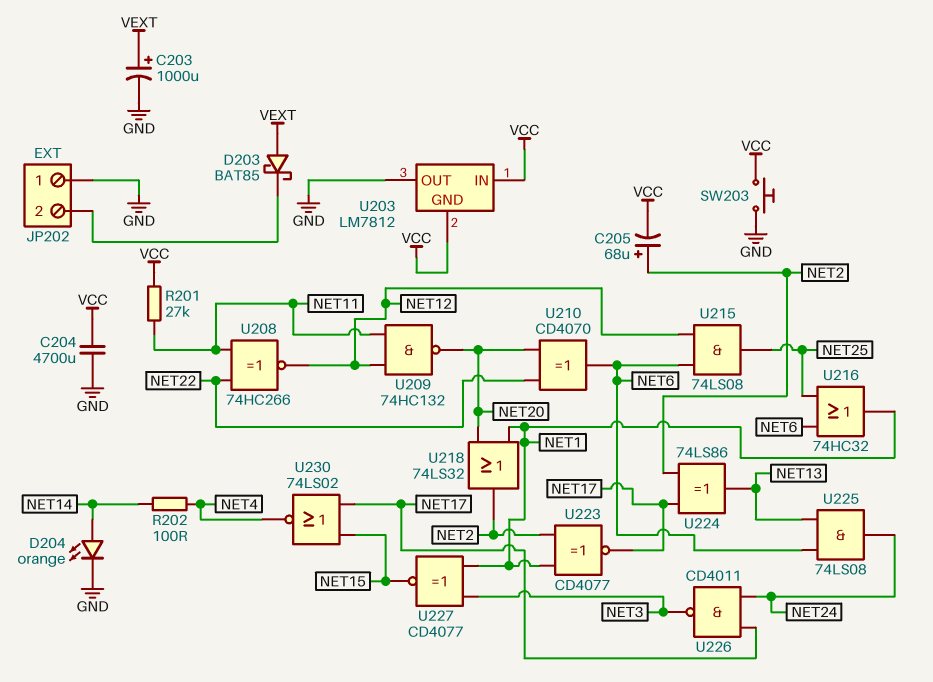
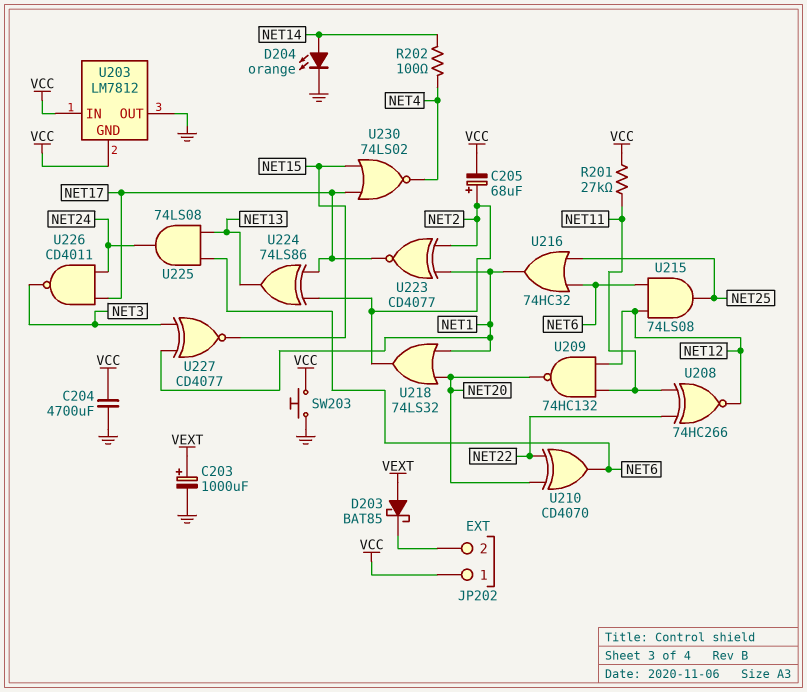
JP202 pin 1: GND -> VCC

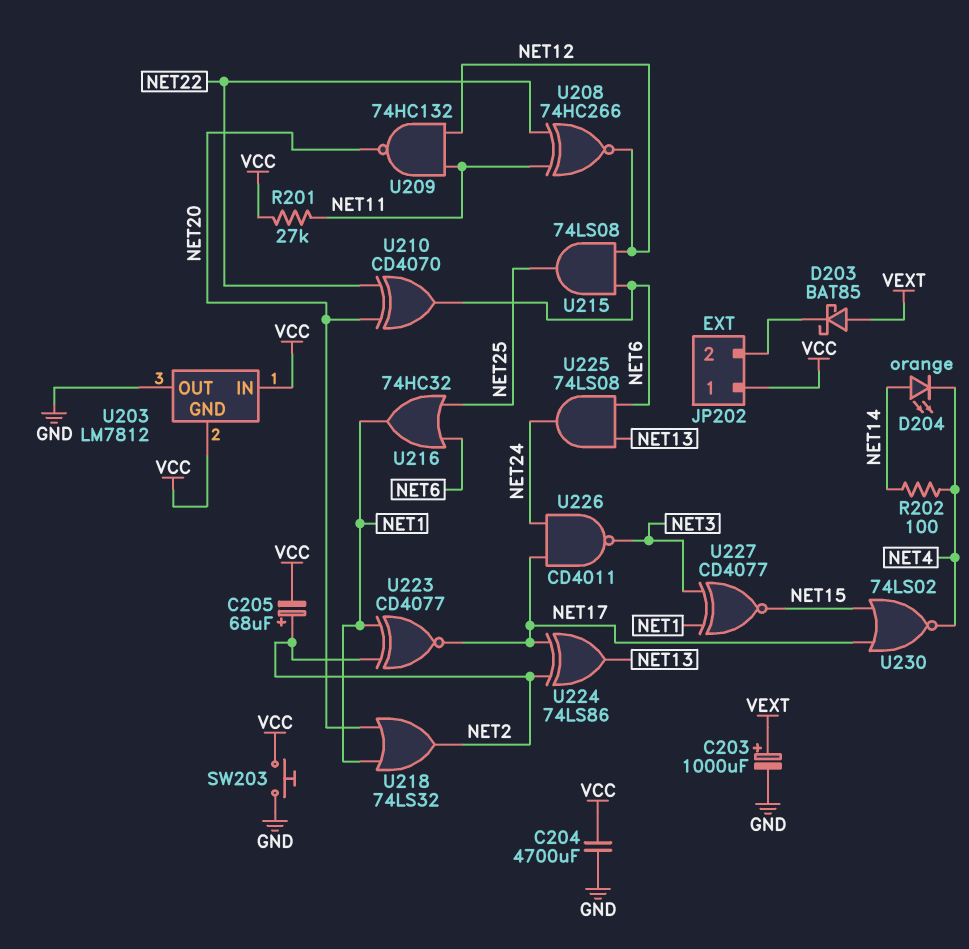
D204: LED orange (A NET14, K GND) -> LED orange (A NET14, K NET4)

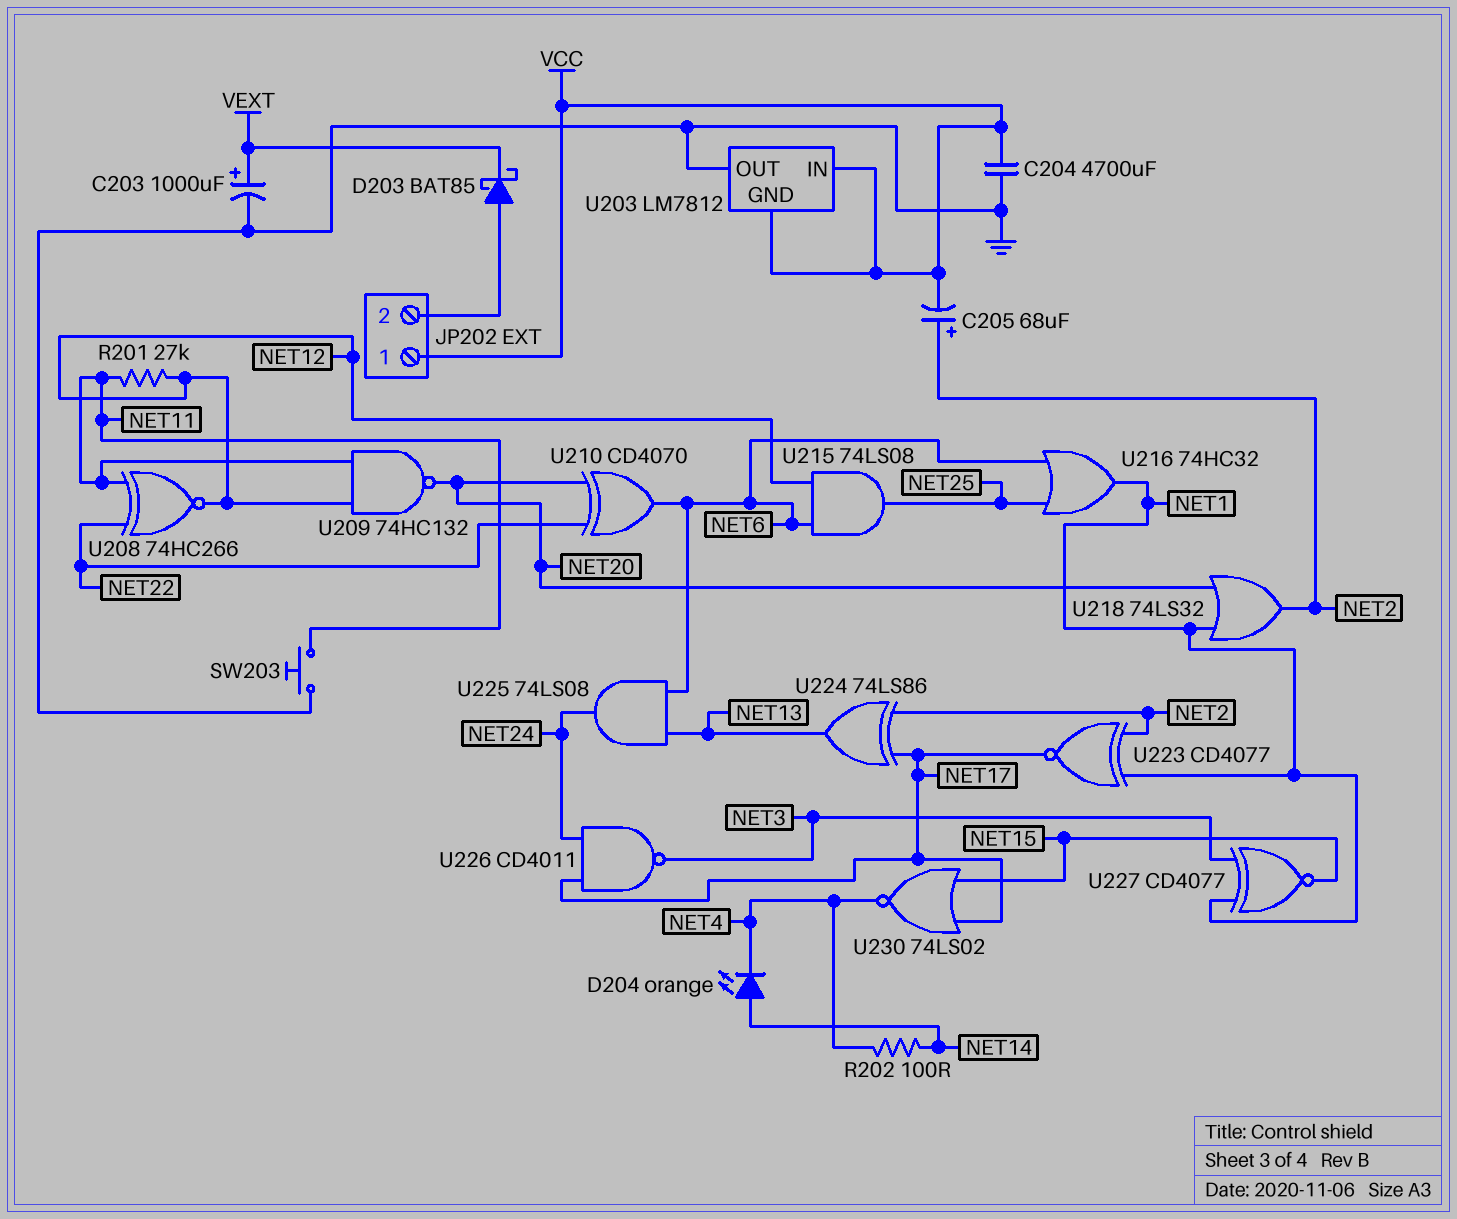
D203: schottky BAT85 (A VEXT, K JP202/2) -> schottky BAT85 (A JP202/2, K VEXT)
R201: 27k (NET11, VCC) -> 27k (NET11, NET12)
SW203: button (GND, VCC) -> button (GND, NET11)

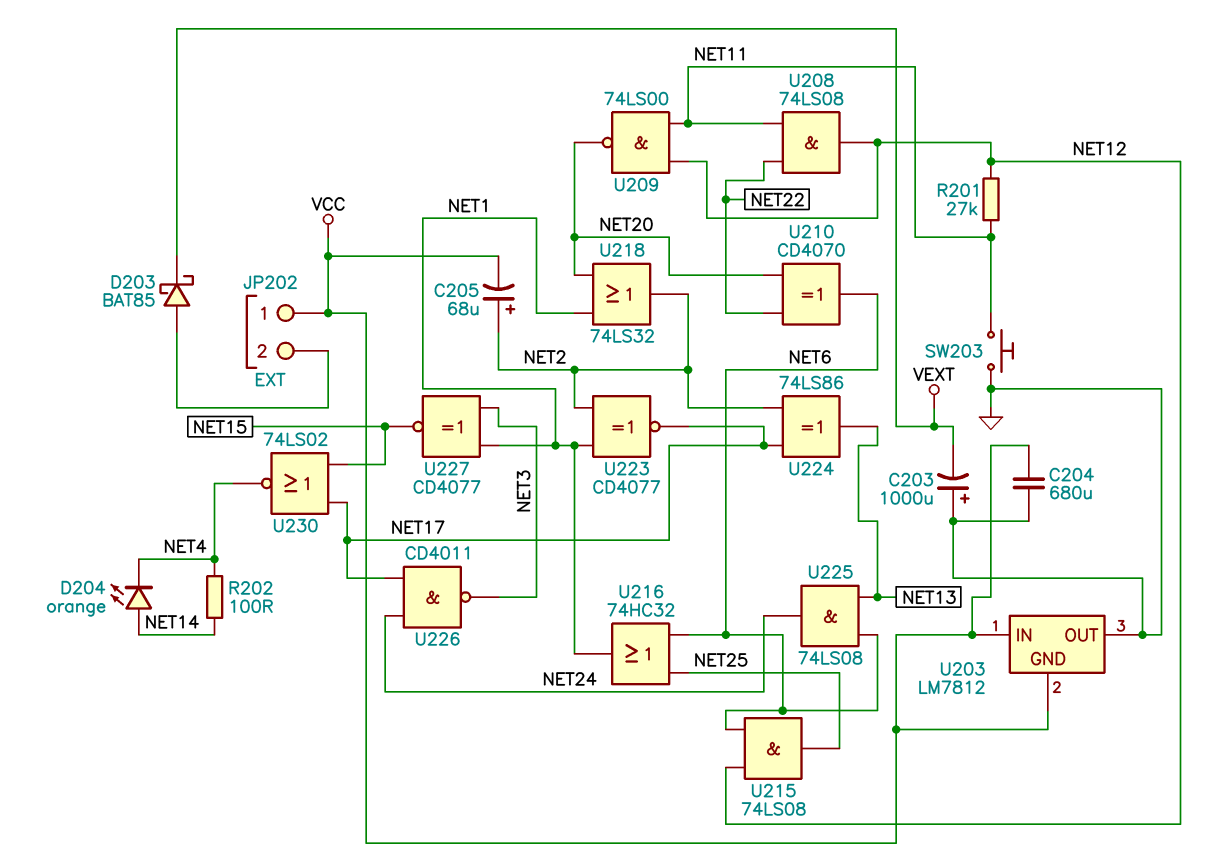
C203: 1000uF (plus VEXT, minus GND) -> 1000uF (plus GND, minus VEXT)
C204: 4700uF (GND, VCC) -> 680uF (GND, VCC)
U208: XNOR 74HC266 (in NET11, in NET22, out NET12) -> AND 74LS08 (in NET11, in NET22, out NET12)
U209: NAND 74HC132 (in NET11, in NET12, out NET20) -> NAND 74LS00 (in NET11, in NET12, out NET20)

